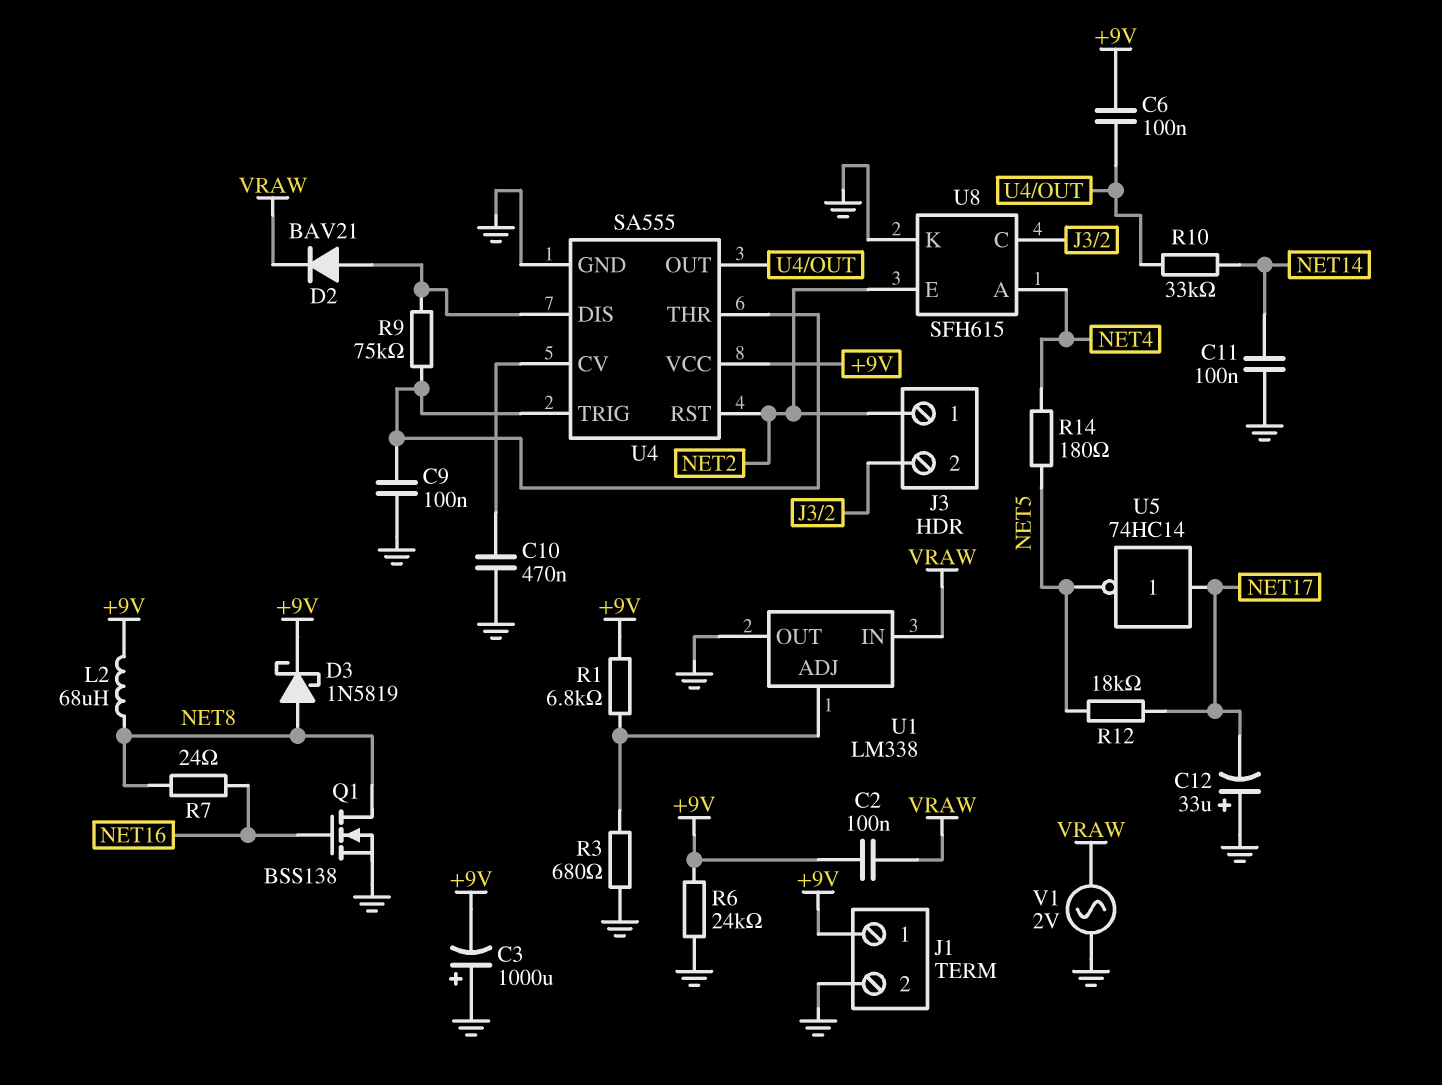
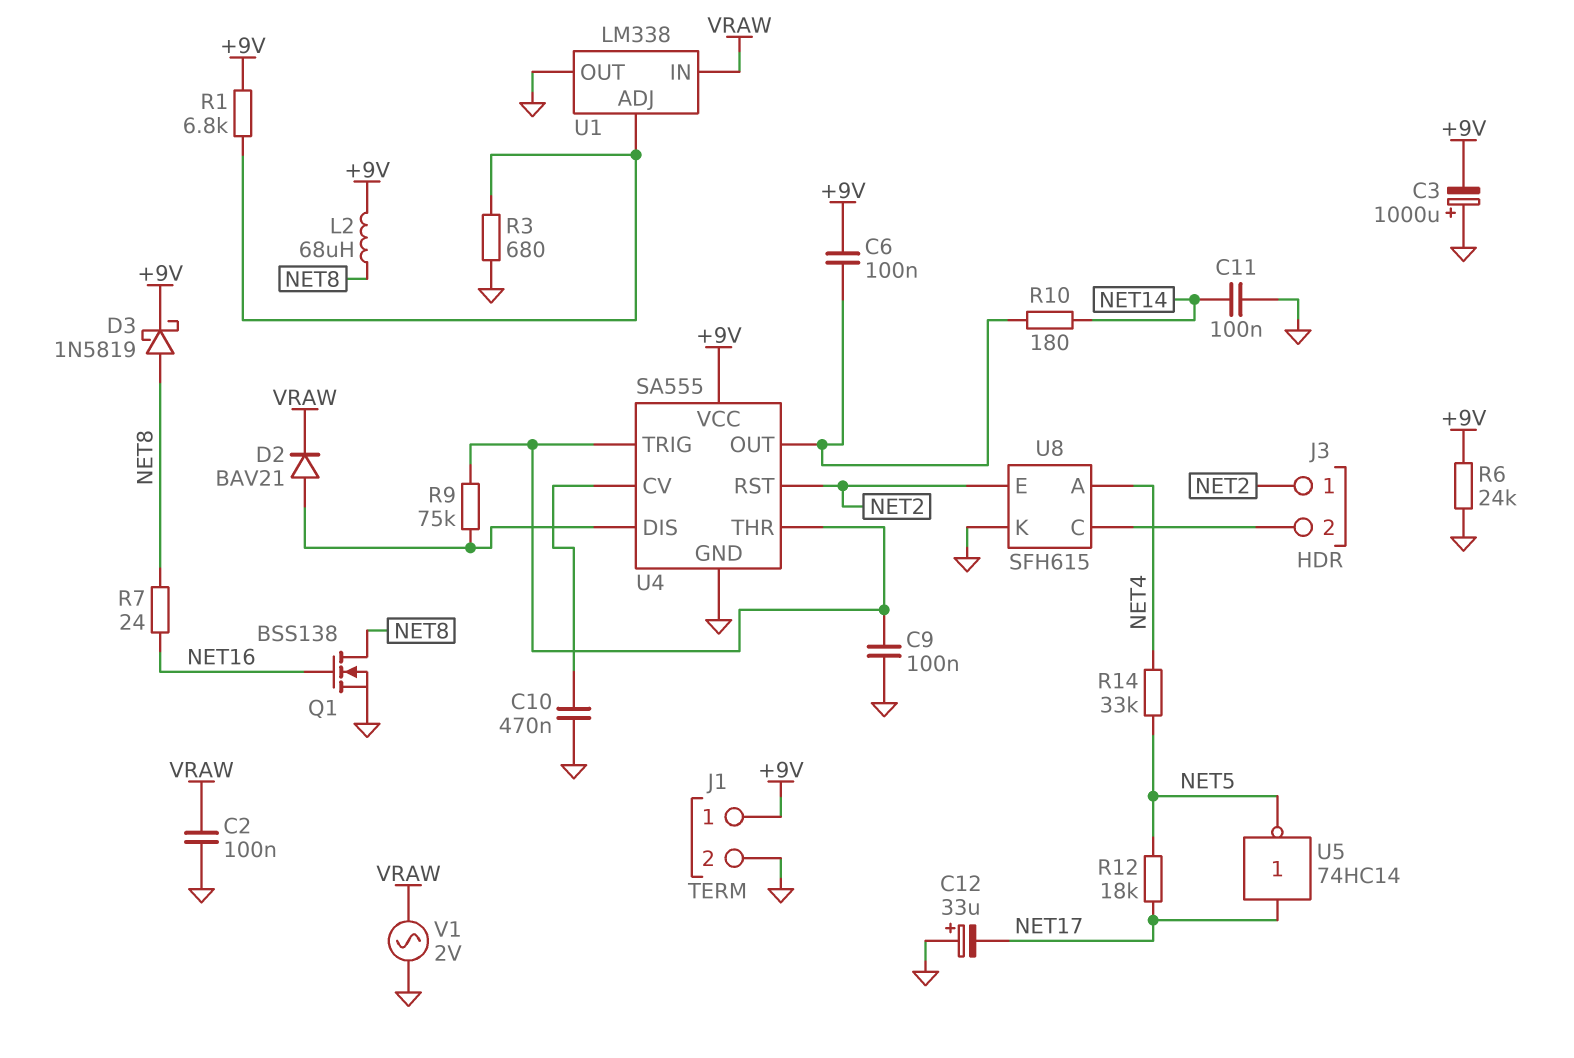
C2: 100nF (+9V, VRAW) -> 100nF (GND, VRAW)
R10: 33k (NET14, U4/OUT) -> 180 (NET14, U4/OUT)
R14: 180 (NET4, NET5) -> 33k (NET4, NET5)

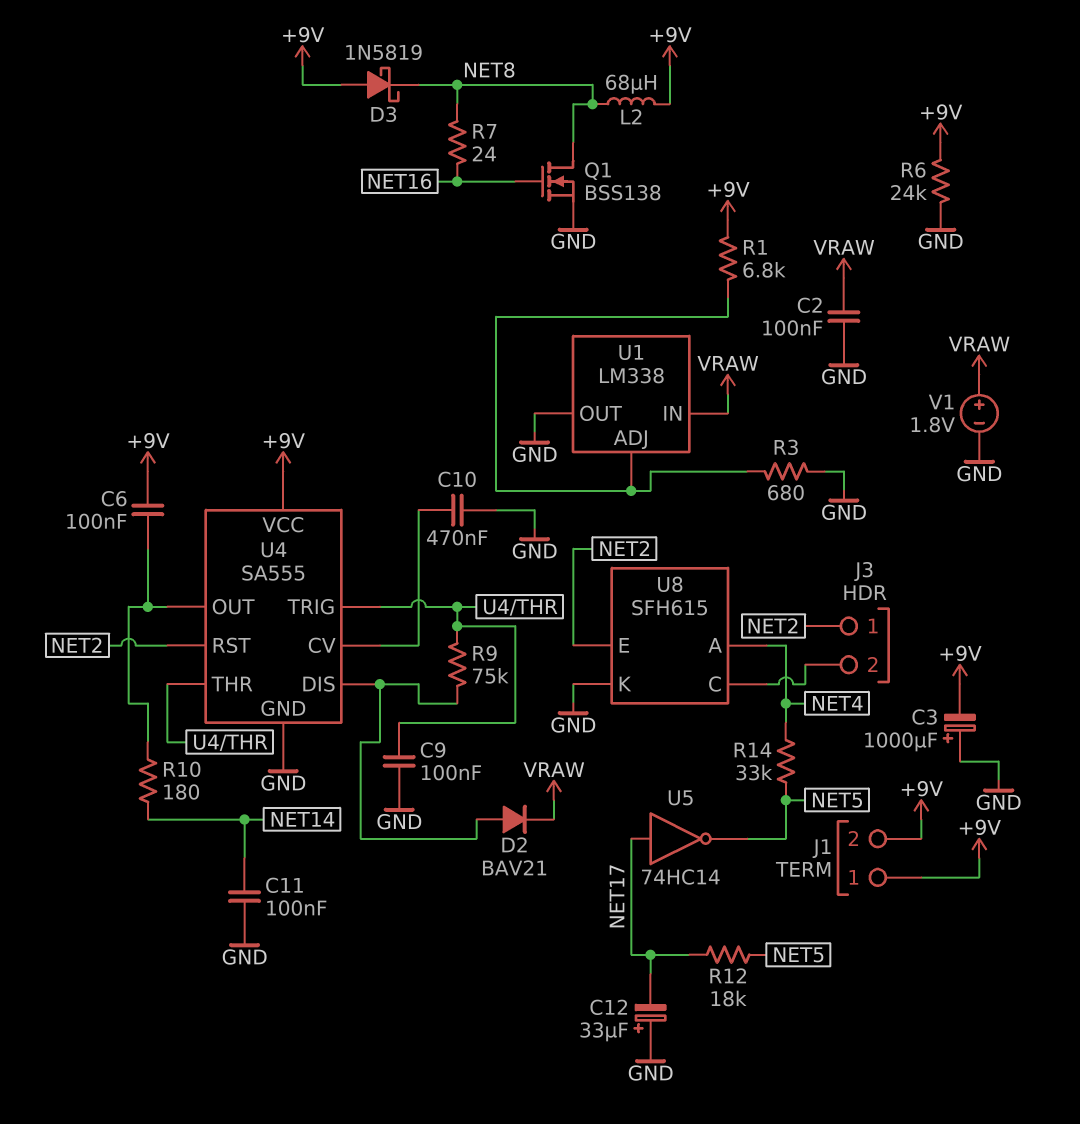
D3: schottky 1N5819 (A NET8, K +9V) -> schottky 1N5819 (A +9V, K NET8)
J1 pin 2: GND -> +9V
V1: AC 2V (GND, VRAW) -> 1.8V (plus VRAW, minus GND)

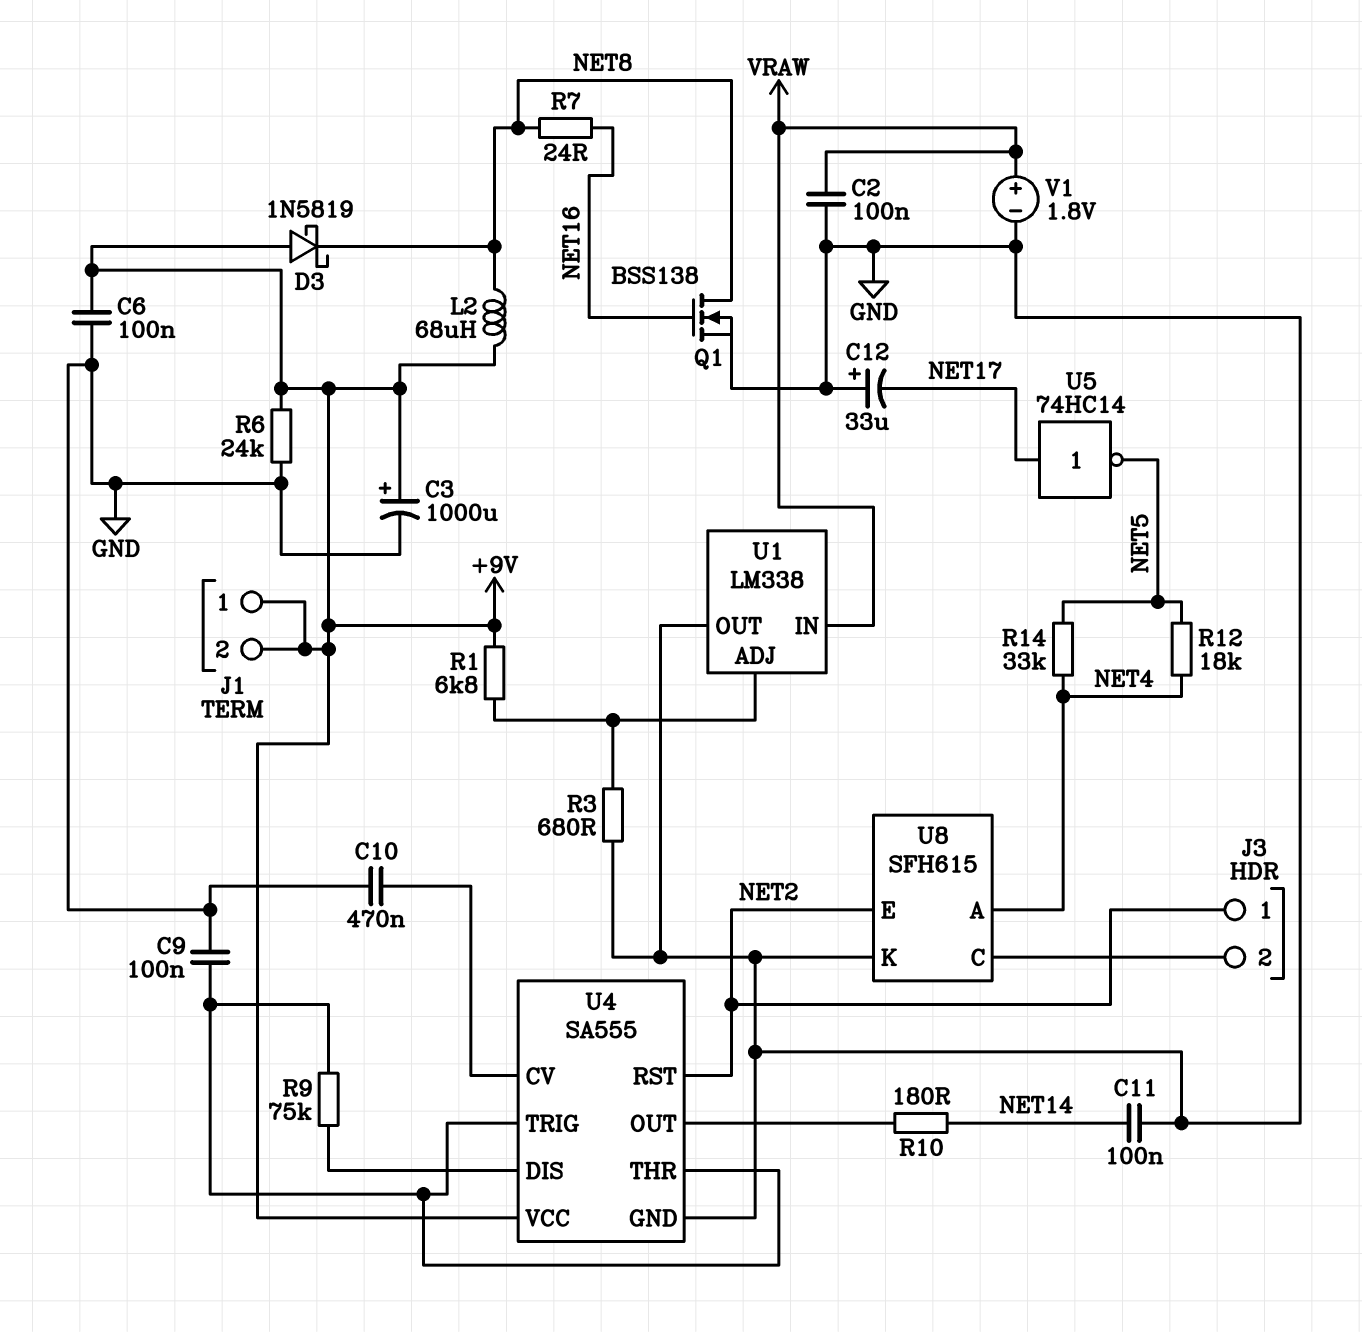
C3: 1000uF (plus GND, minus +9V) -> 1000uF (plus +9V, minus GND)
C6: 100nF (+9V, U4/OUT) -> 100nF (+9V, GND)
D2: diode BAV21 (A U4/DIS, K VRAW) -> none
R12: 18k (NET5, NET17) -> 18k (NET4, NET5)

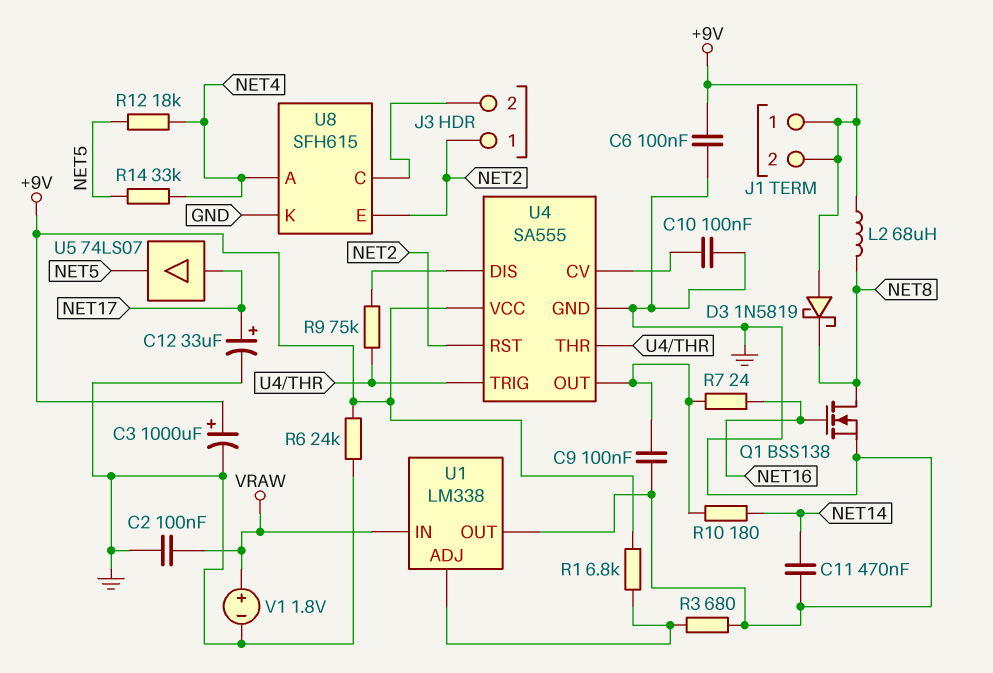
C9: 100nF (GND, U4/THR) -> 100nF (GND, U4/OUT)
C10: 470nF (GND, U4/CV) -> 100nF (GND, U4/CV)
C11: 100nF (GND, NET14) -> 470nF (GND, NET14)
C12: 33uF (plus GND, minus NET17) -> 33uF (plus NET17, minus GND)
R7: 24 (NET8, NET16) -> 24 (NET16, U4/OUT)
U5: NOT 74HC14 (in NET17, out NET5) -> buffer 74LS07 (in NET17, out NET5)

